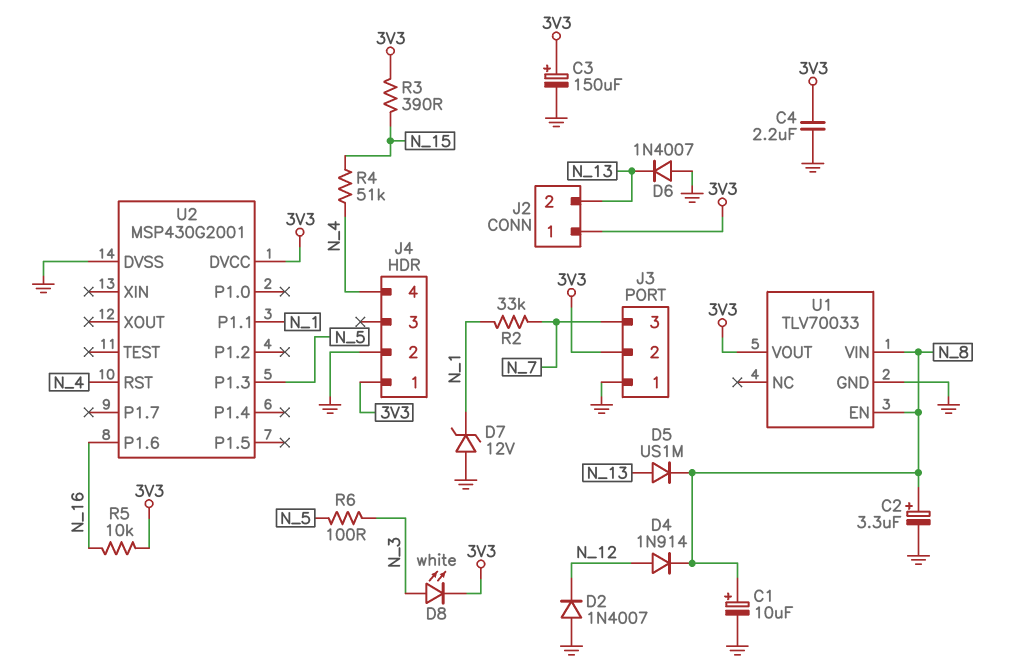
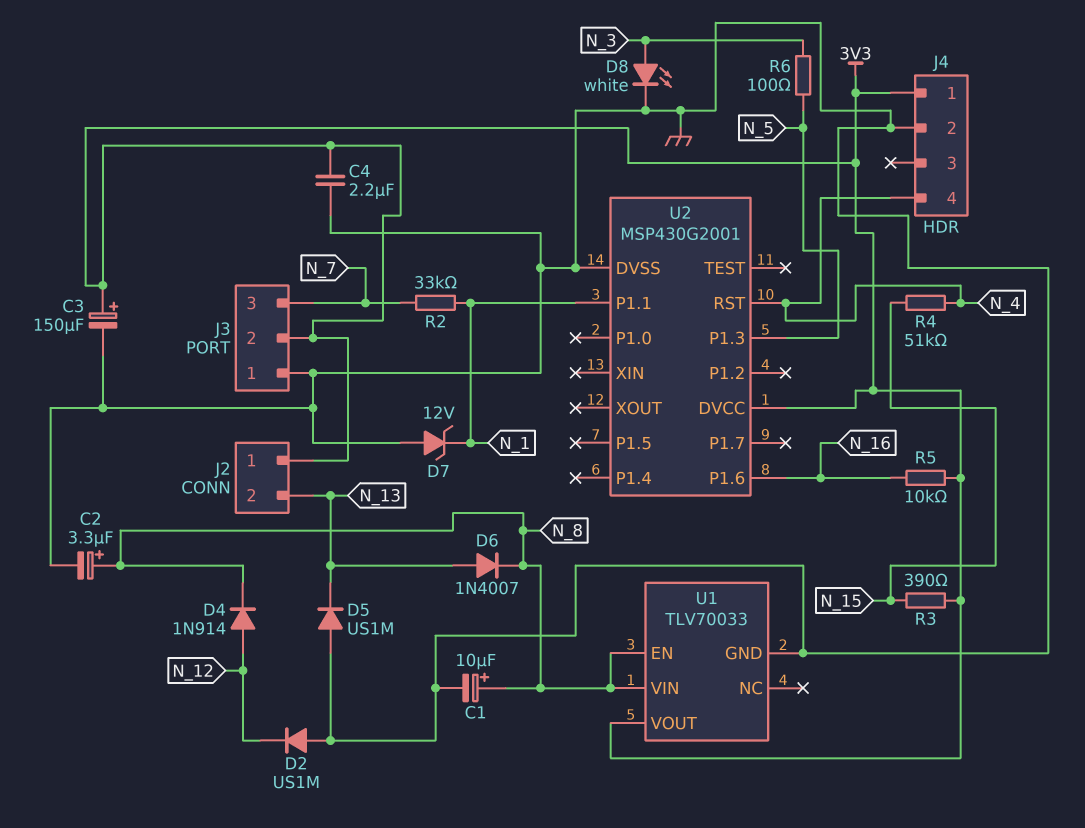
D2: diode 1N4007 (A GND, K N_12) -> diode US1M (A GND, K N_12)
D5: diode US1M (A N_13, K N_8) -> diode US1M (A GND, K N_13)
D6: diode 1N4007 (A GND, K N_13) -> diode 1N4007 (A N_13, K N_8)
D8: LED white (A N_3, K 3V3) -> LED white (A N_3, K GND)

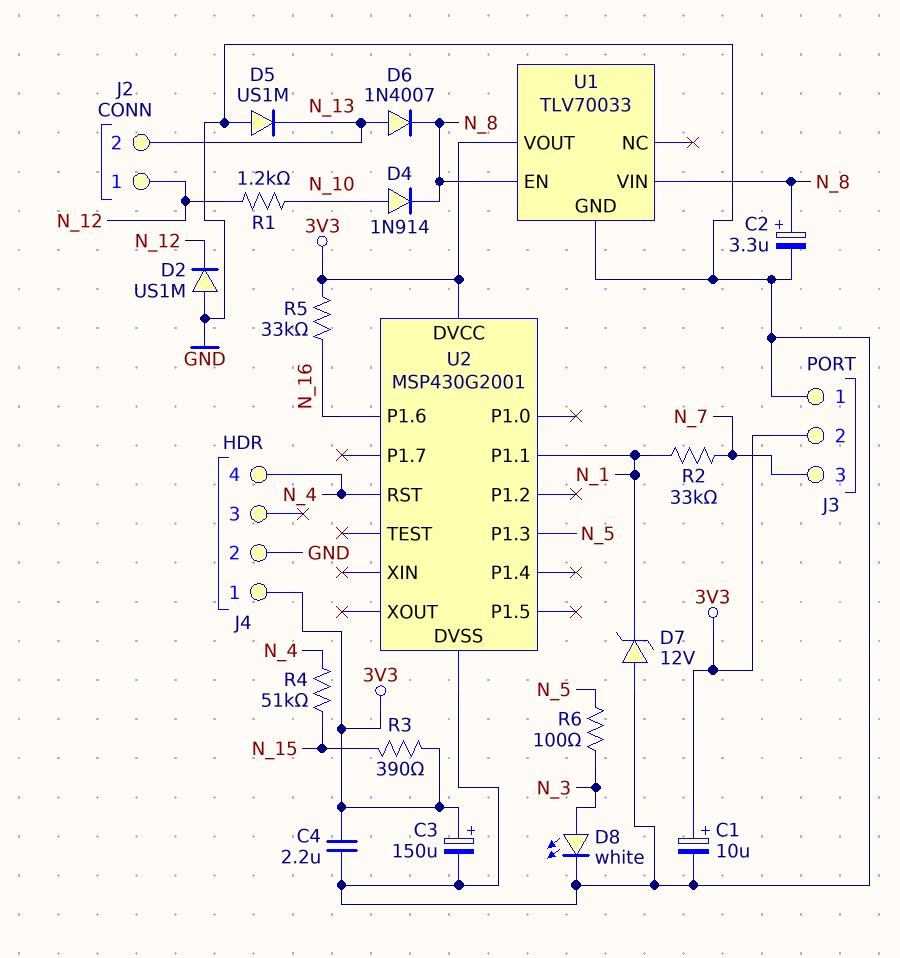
C1: 10uF (plus N_8, minus GND) -> 10uF (plus 3V3, minus GND)
D4: diode 1N914 (A N_12, K N_8) -> diode 1N914 (A N_10, K N_8)
J2 pin 1: 3V3 -> N_12
R1: none -> 1.2k (N_10, N_12)
R5: 10k (3V3, N_16) -> 33k (3V3, N_16)

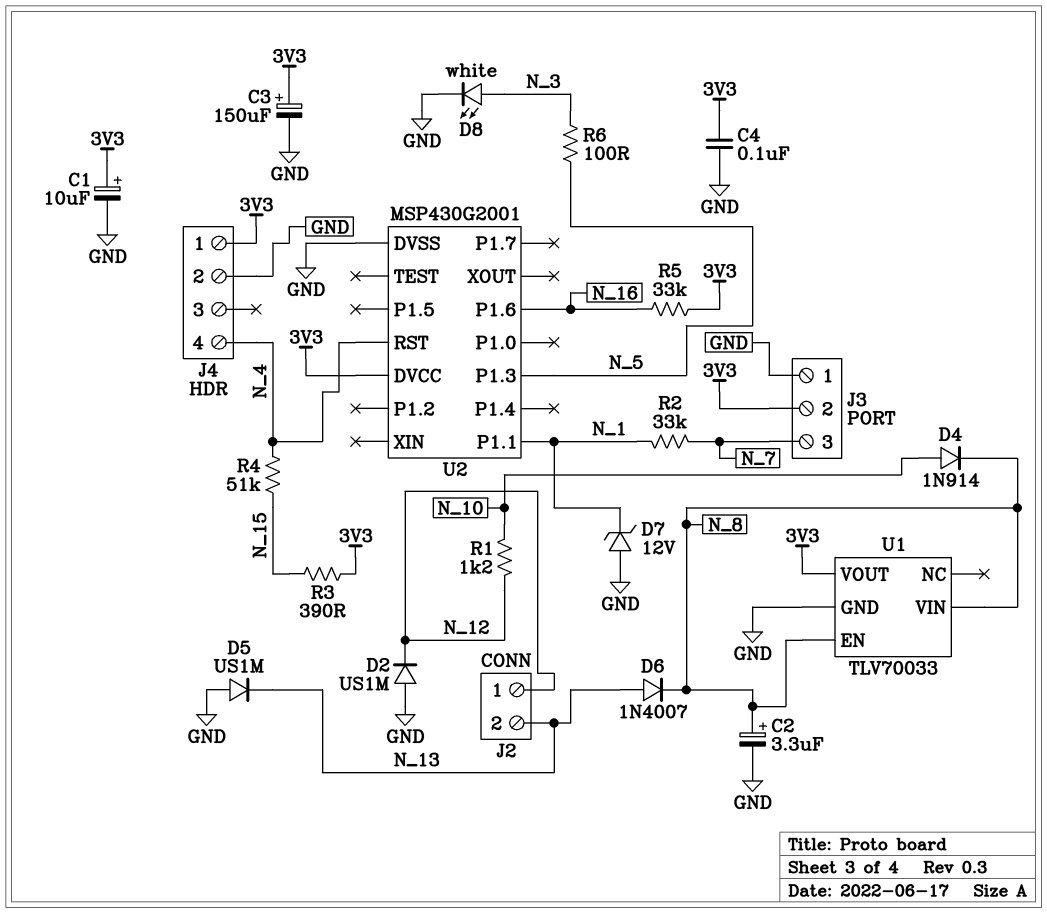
C4: 2.2uF (3V3, GND) -> 100nF (3V3, GND)

